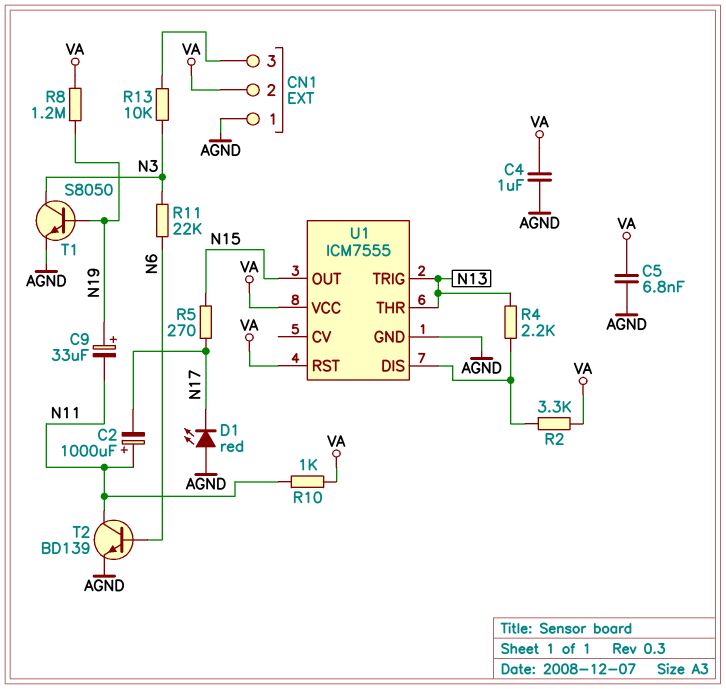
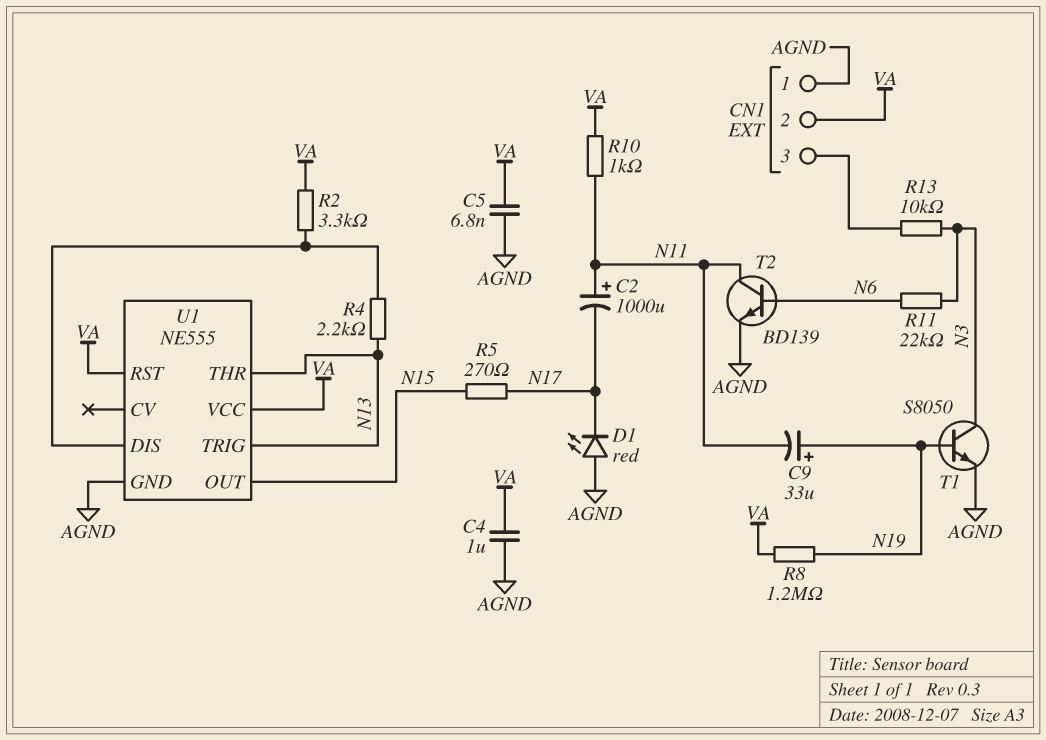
U1: ICM7555 -> NE555

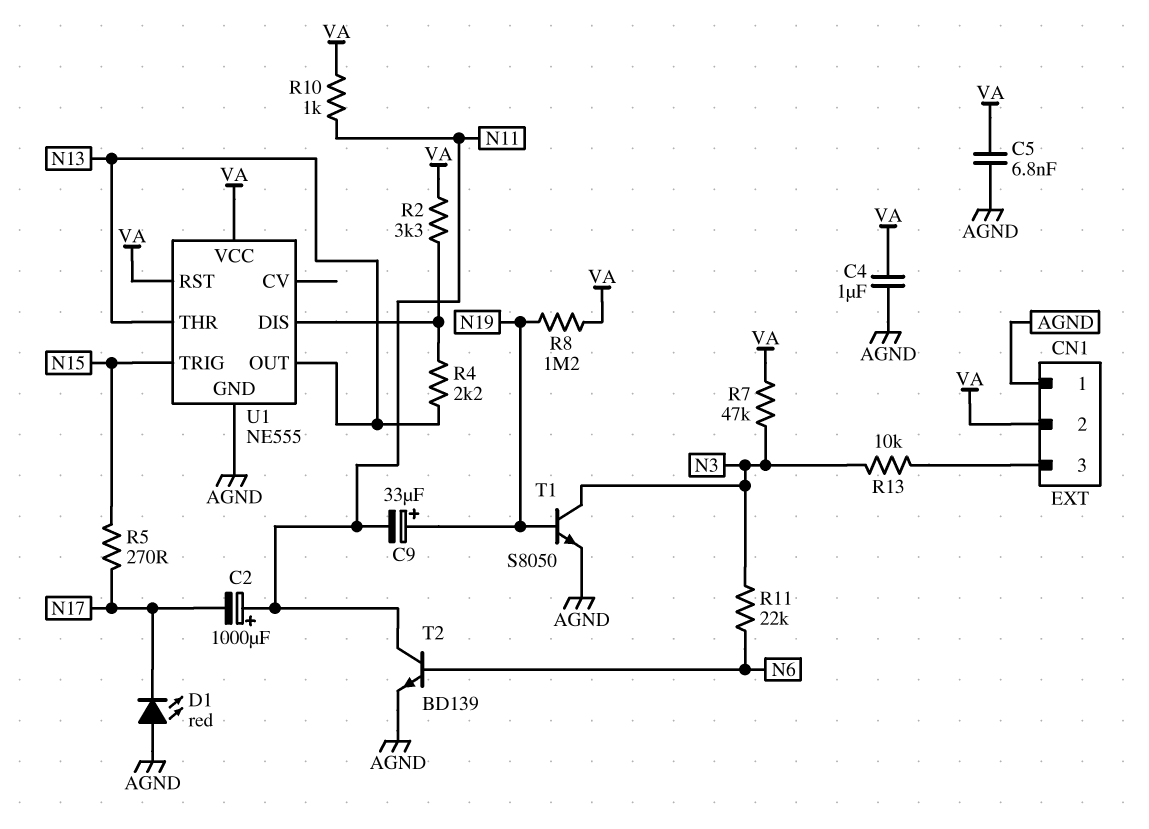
R7: none -> 47k (N3, VA)
U1 pin OUT: N15 -> N13
U1 pin TRIG: N13 -> N15

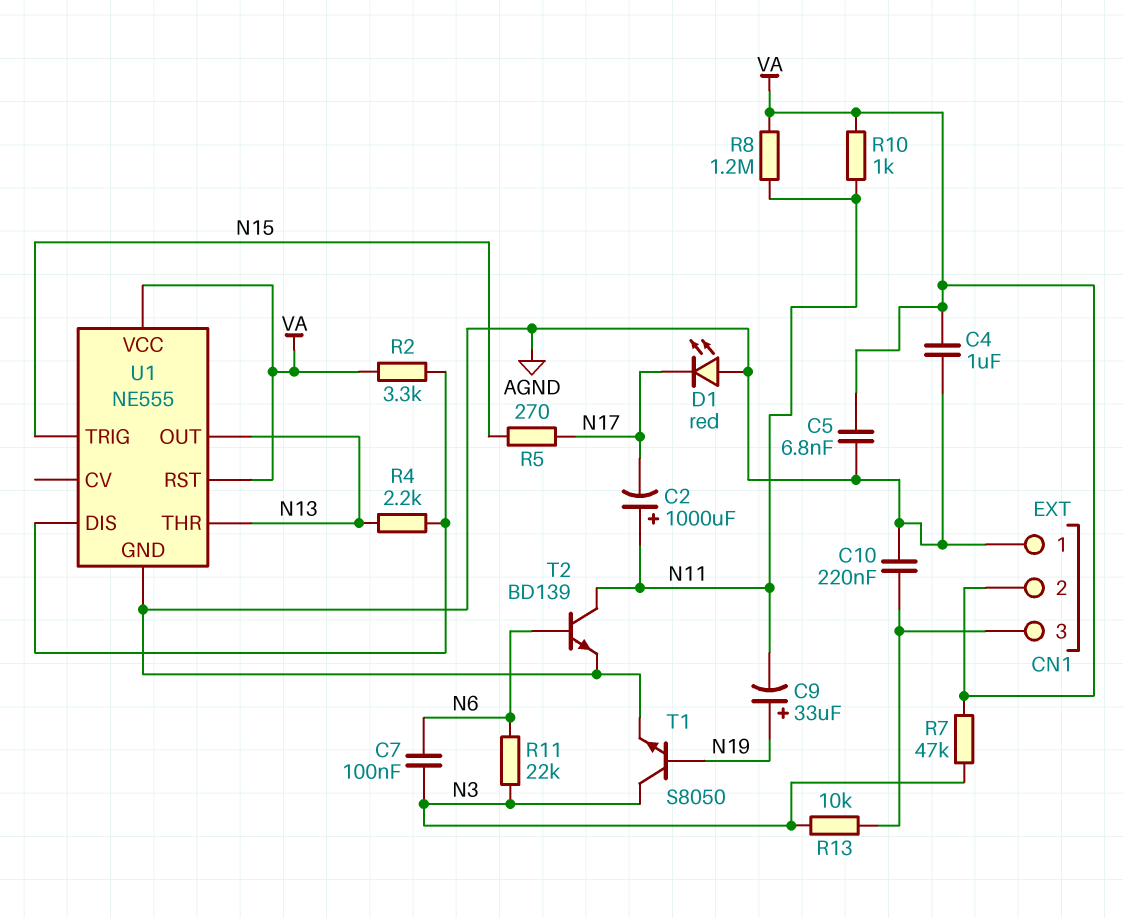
C7: none -> 100nF (N3, N6)
C10: none -> 220nF (AGND, CN1/3)
R8: 1.2M (N19, VA) -> 1.2M (N11, VA)

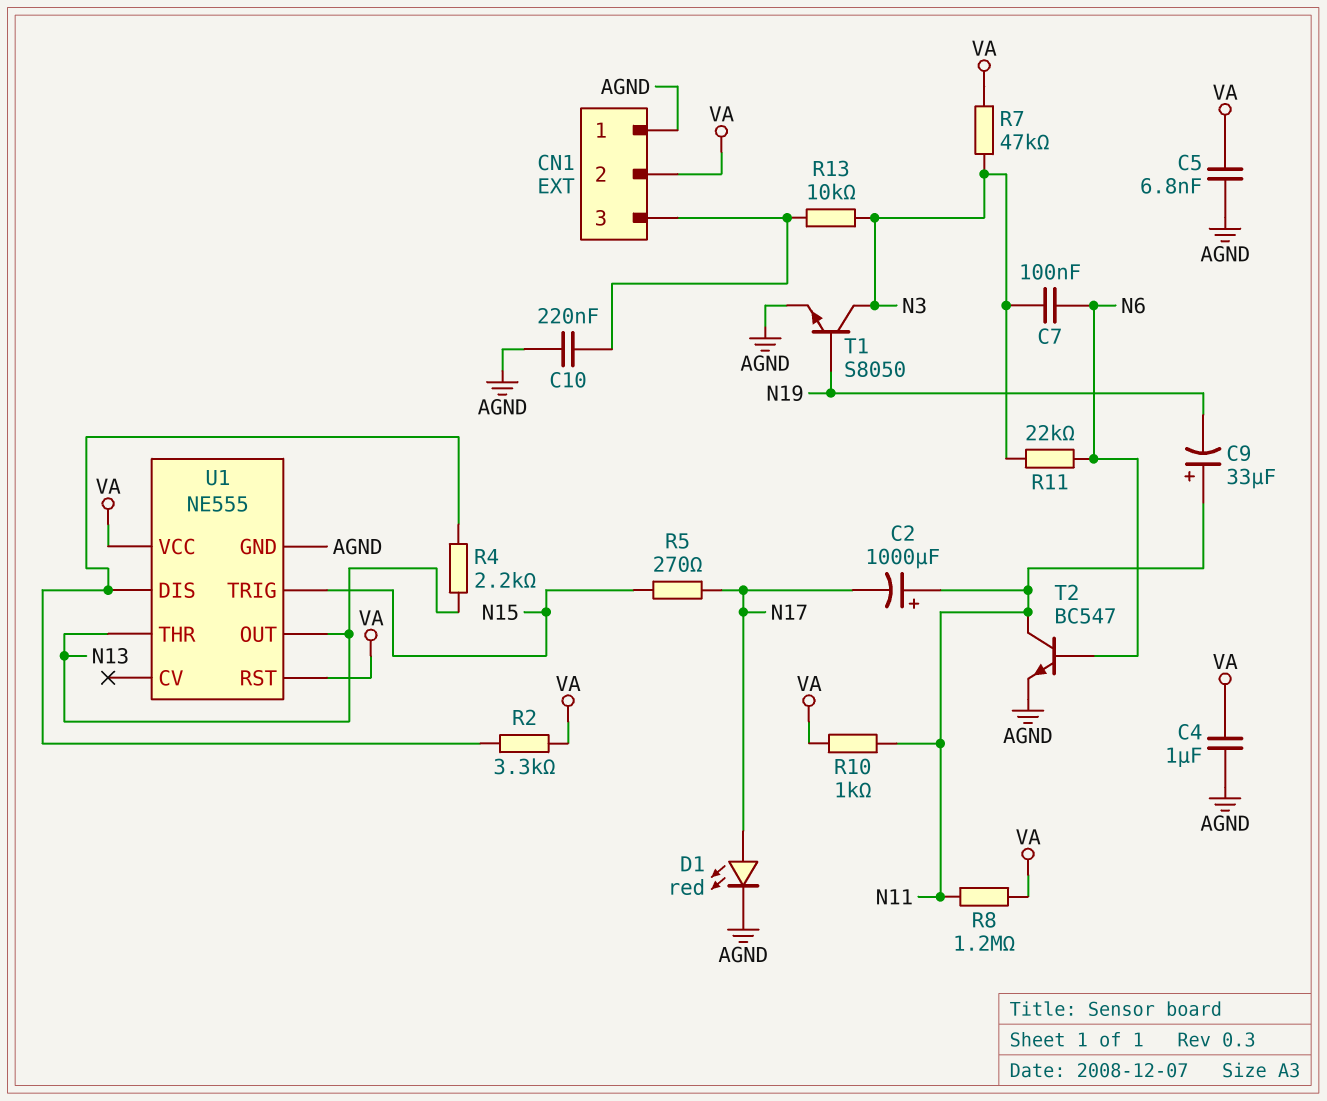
C9: 33uF (plus N19, minus N11) -> 33uF (plus N11, minus N19)
D1: LED red (A AGND, K N17) -> LED red (A N17, K AGND)
T2: NPN BD139 (B N6, C N11, E AGND) -> NPN BC547 (B N6, C N11, E AGND)

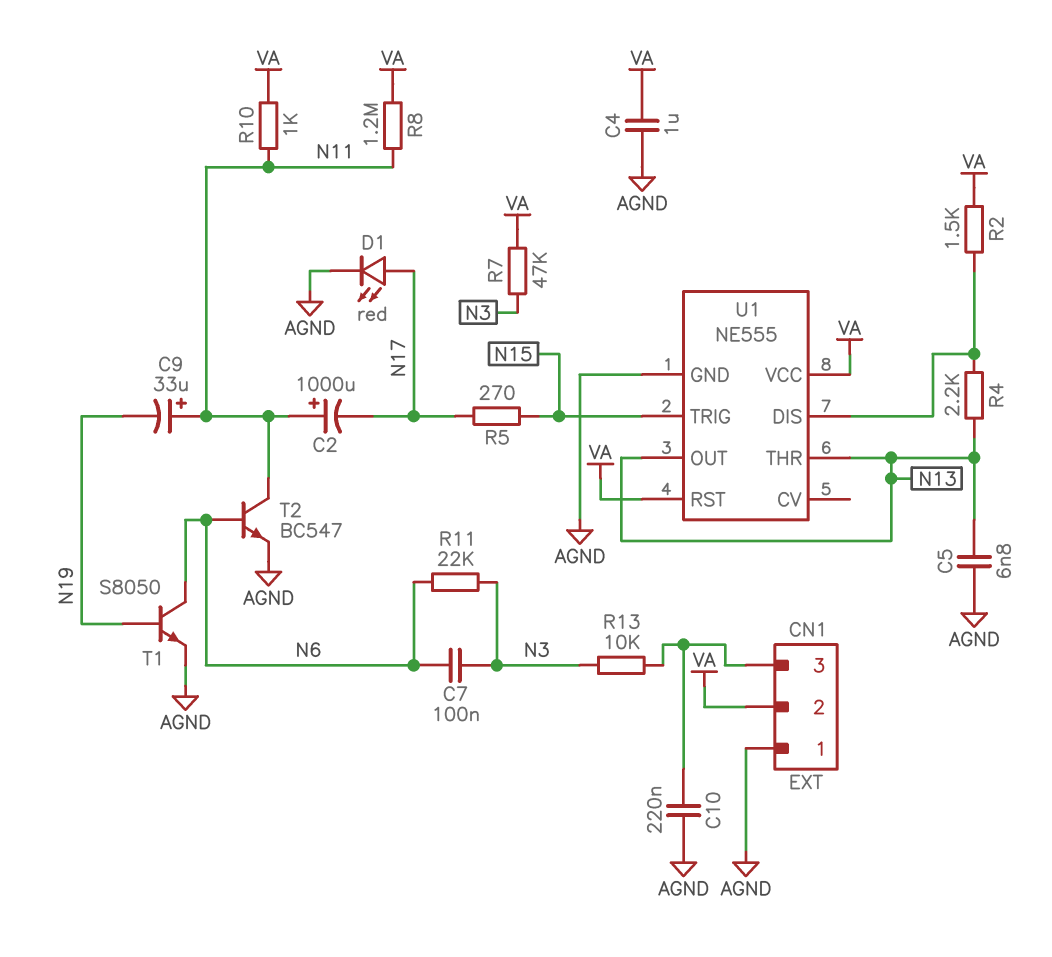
C5: 6.8nF (AGND, VA) -> 6.8nF (AGND, N13)
R2: 3.3k (U1/DIS, VA) -> 1.5k (U1/DIS, VA)
T1: NPN S8050 (B N19, C N3, E AGND) -> NPN S8050 (B N19, C N6, E AGND)

